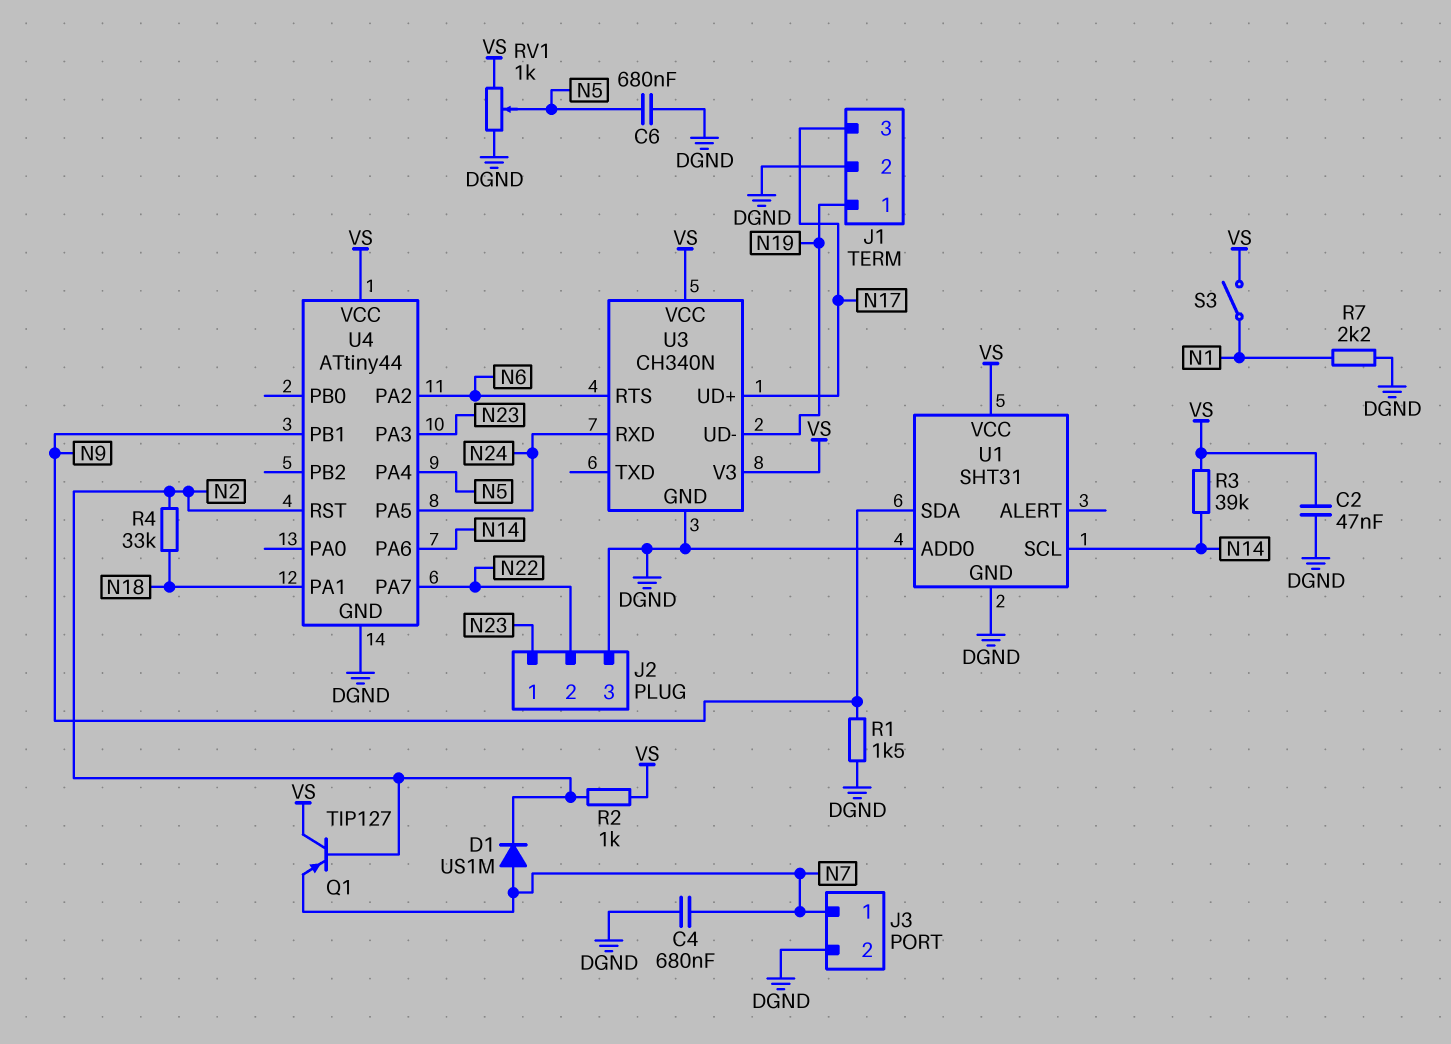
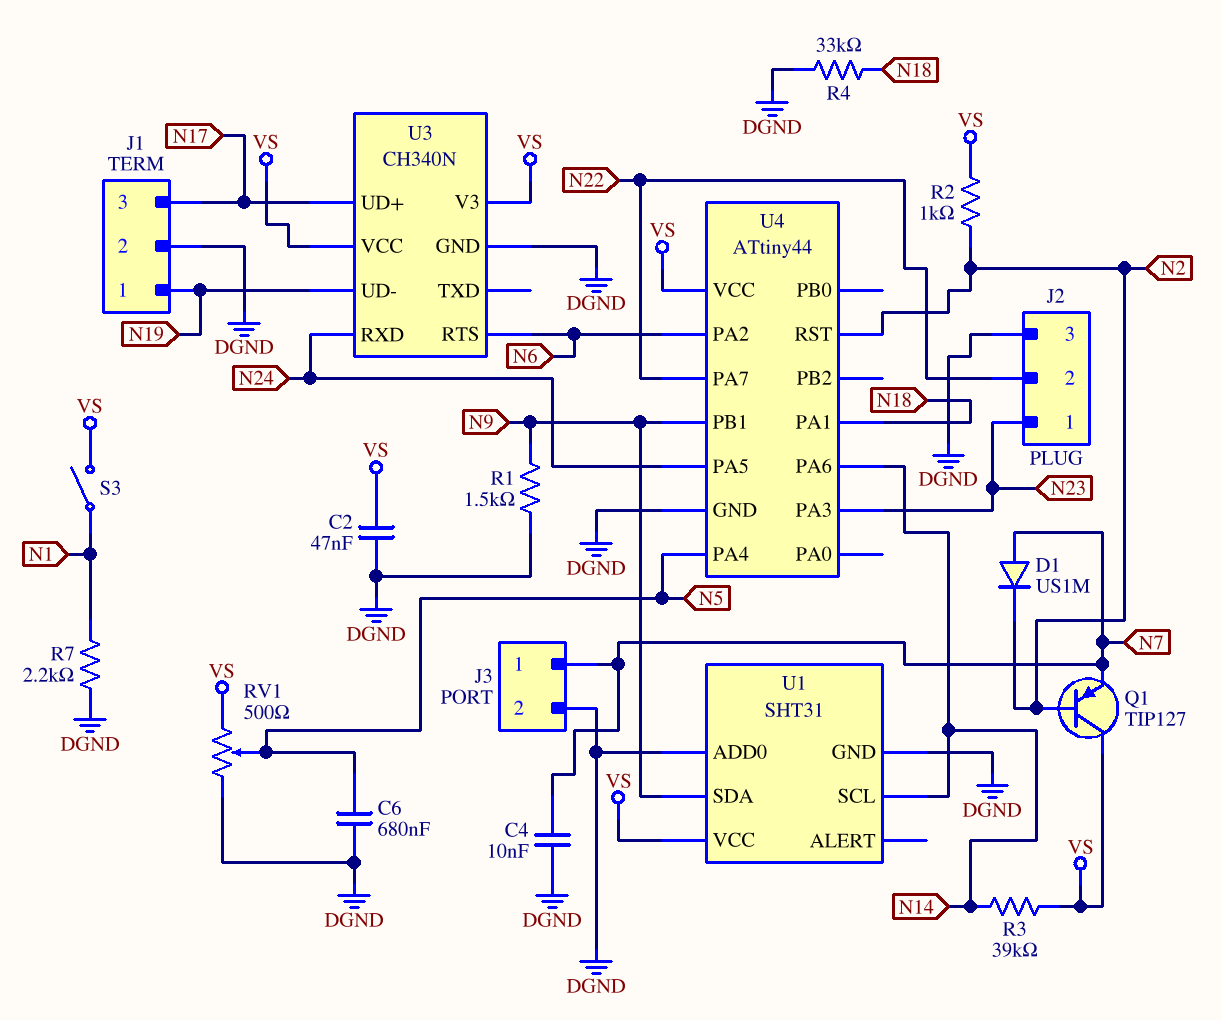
C4: 680nF (DGND, N7) -> 10nF (DGND, N7)
R4: 33k (N2, N18) -> 33k (DGND, N18)
RV1: 1k (DGND, VS, wiper N5) -> 500 (DGND, VS, wiper N5)

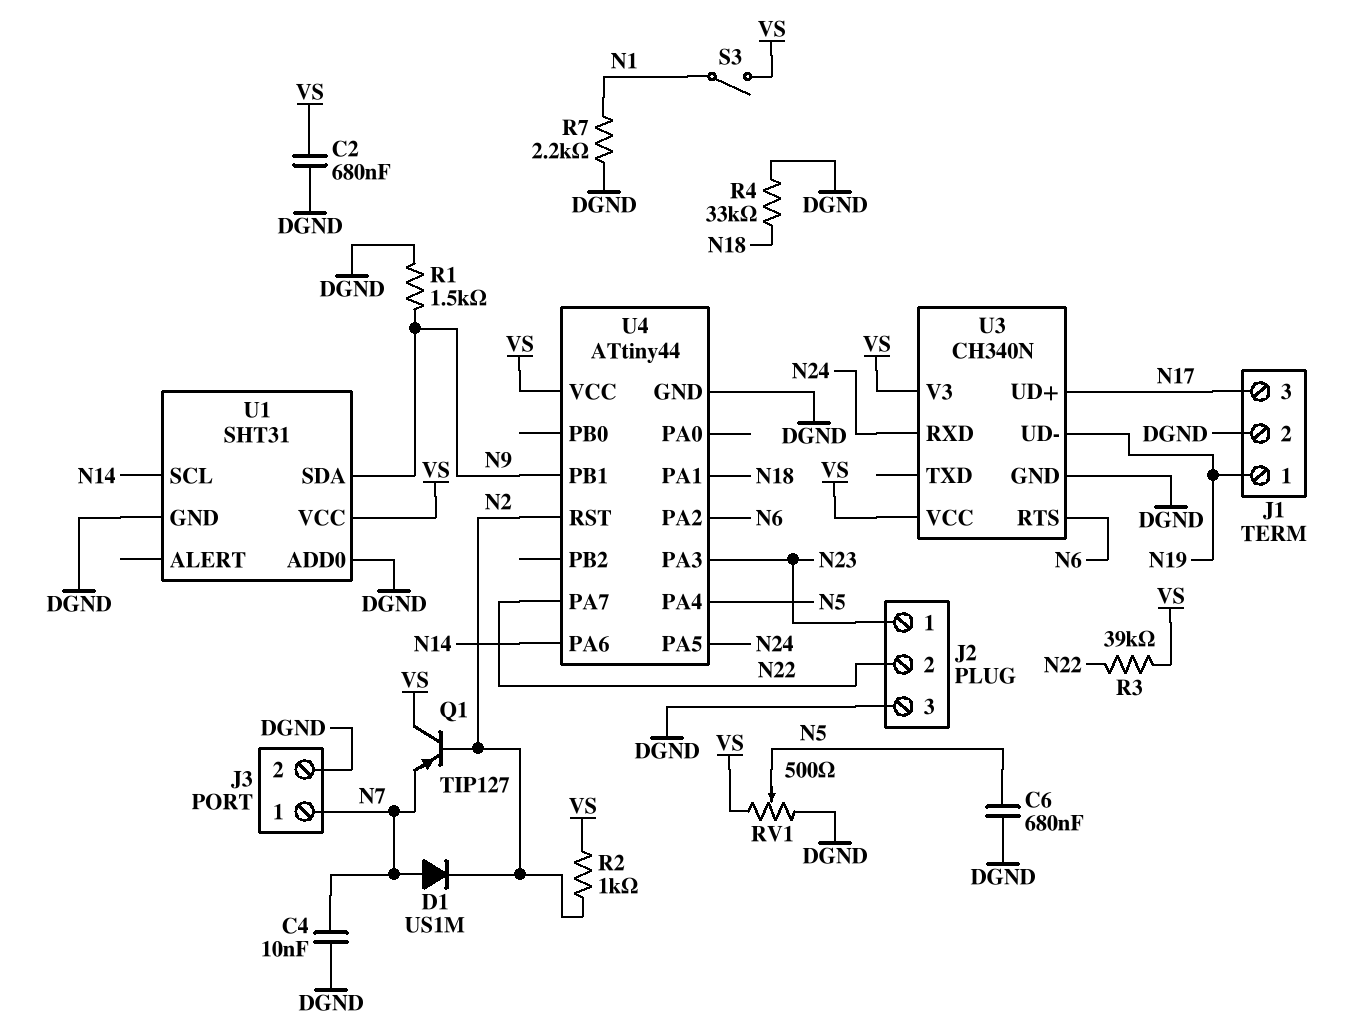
C2: 47nF (DGND, VS) -> 680nF (DGND, VS)
R3: 39k (N14, VS) -> 39k (N22, VS)

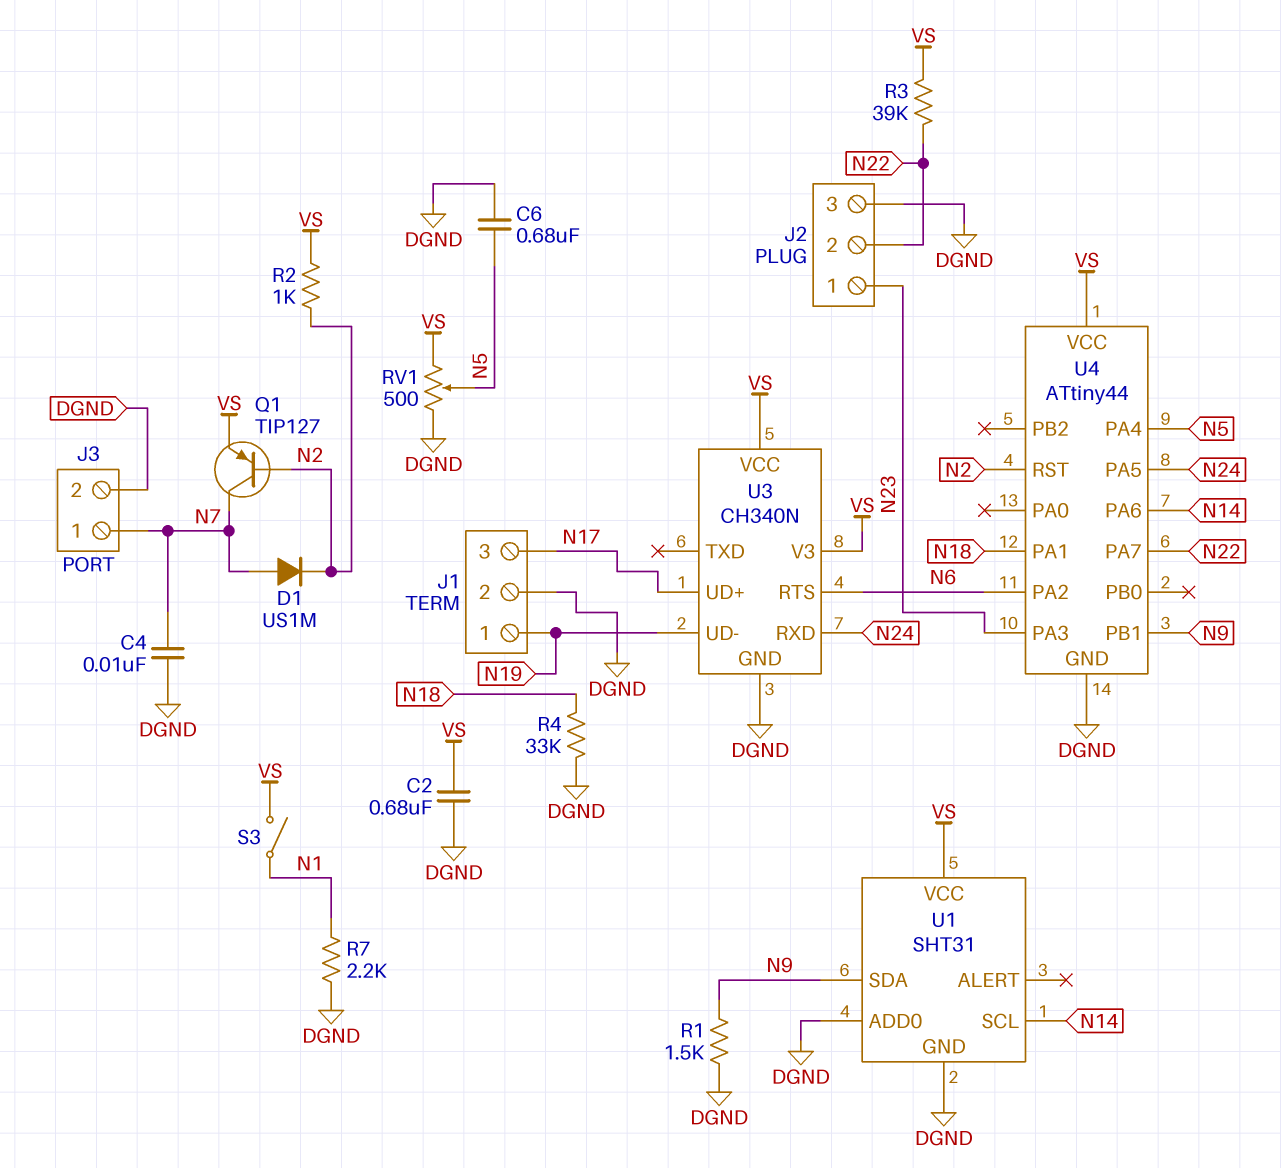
Q1: PNP TIP127 (B N2, C VS, E N7) -> PNP TIP127 (B N2, C N7, E VS)

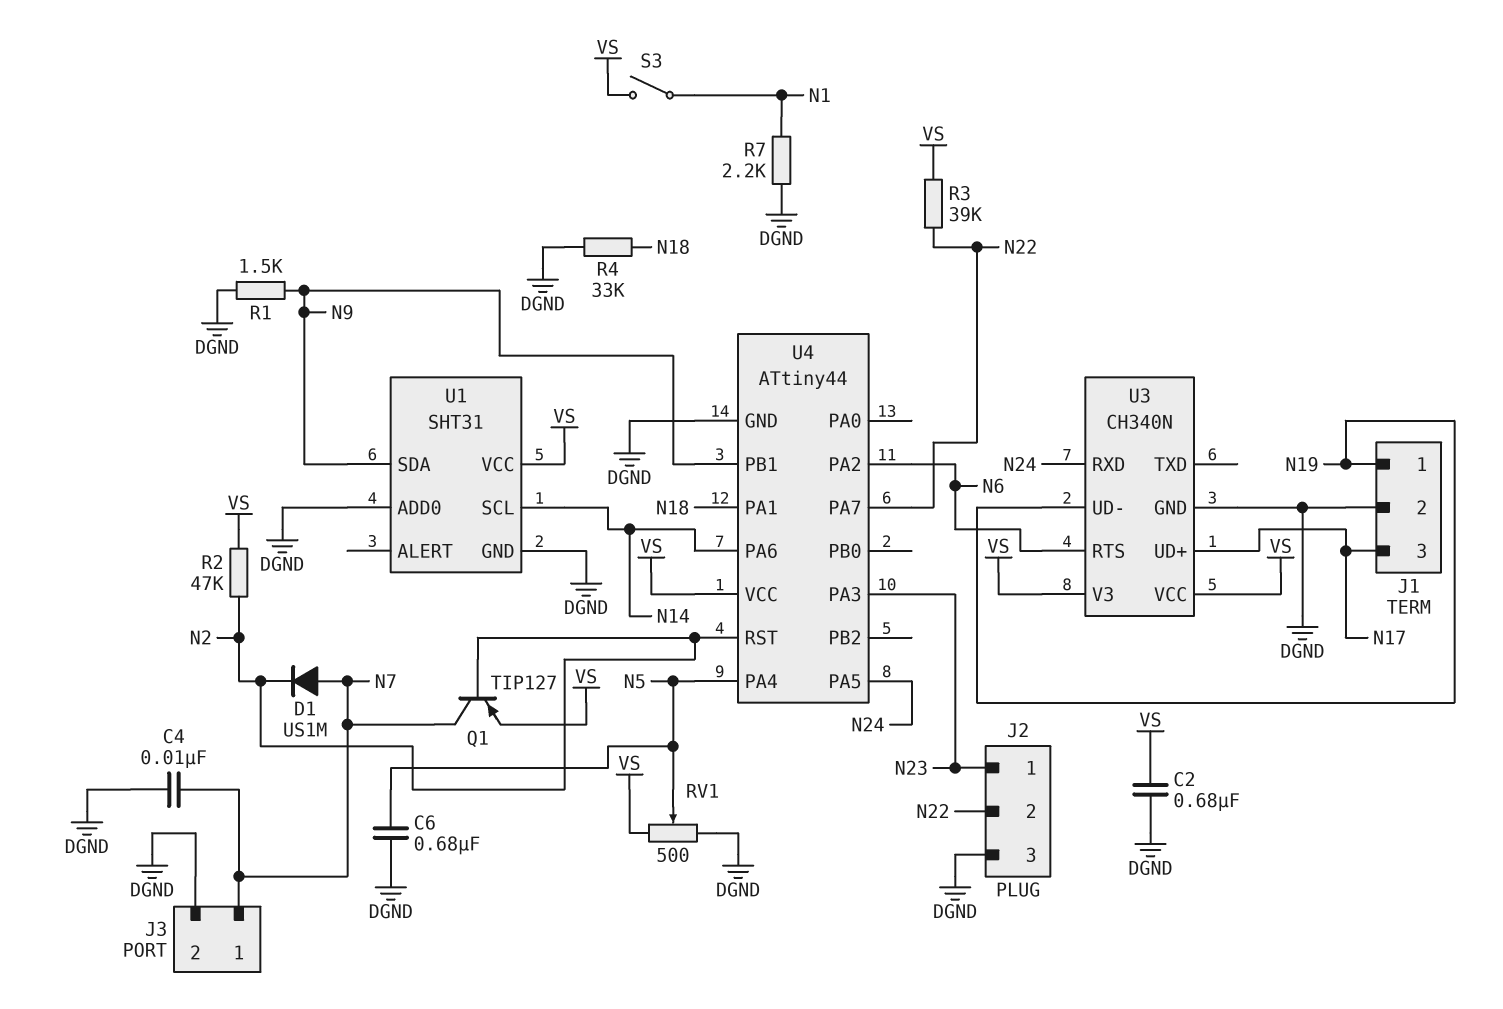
R2: 1k (N2, VS) -> 47k (N2, VS)

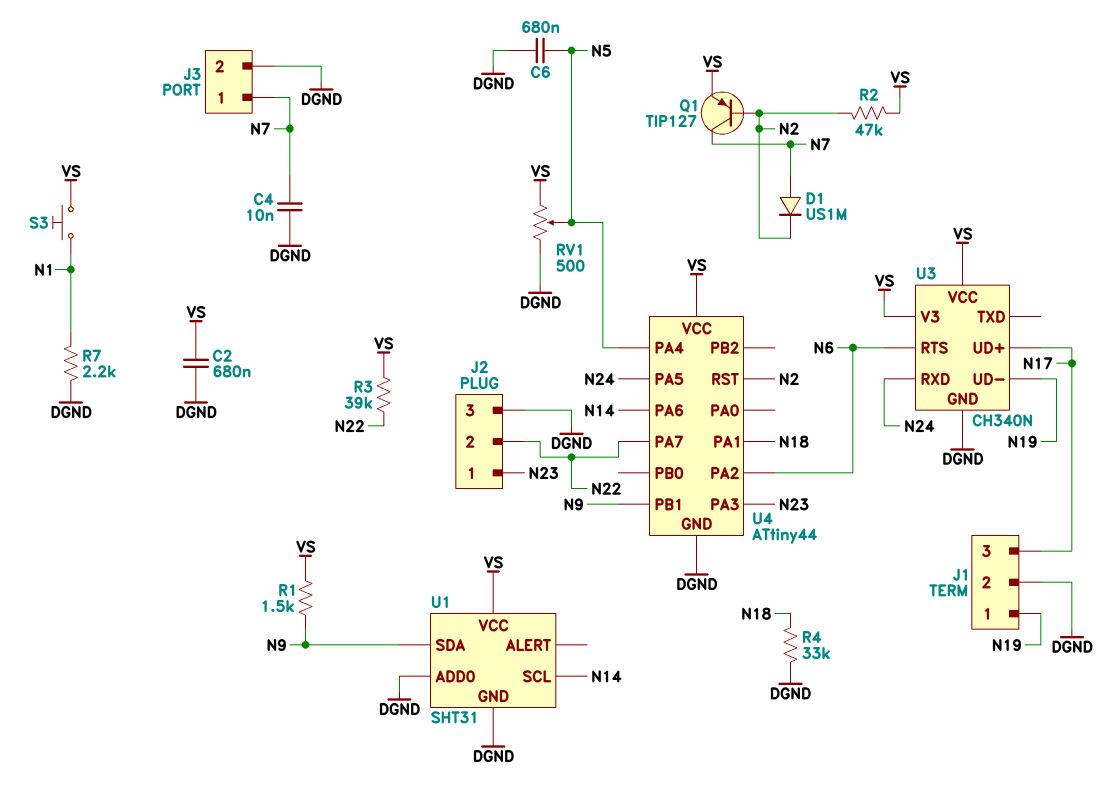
R1: 1.5k (DGND, N9) -> 1.5k (N9, VS)
S3: switch (N1, VS) -> button (N1, VS)

